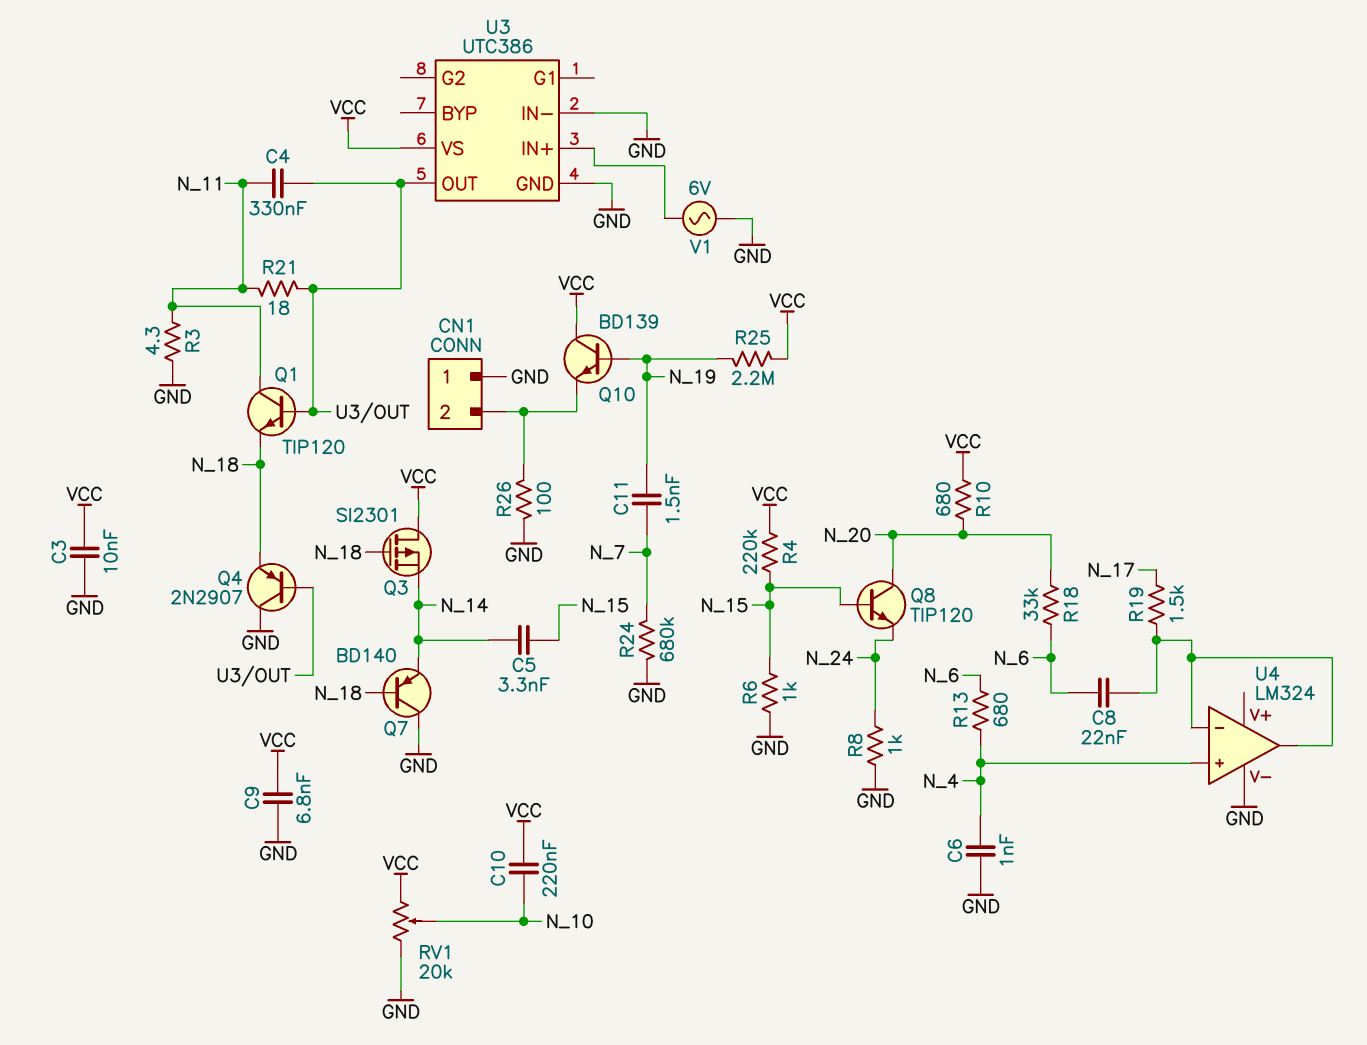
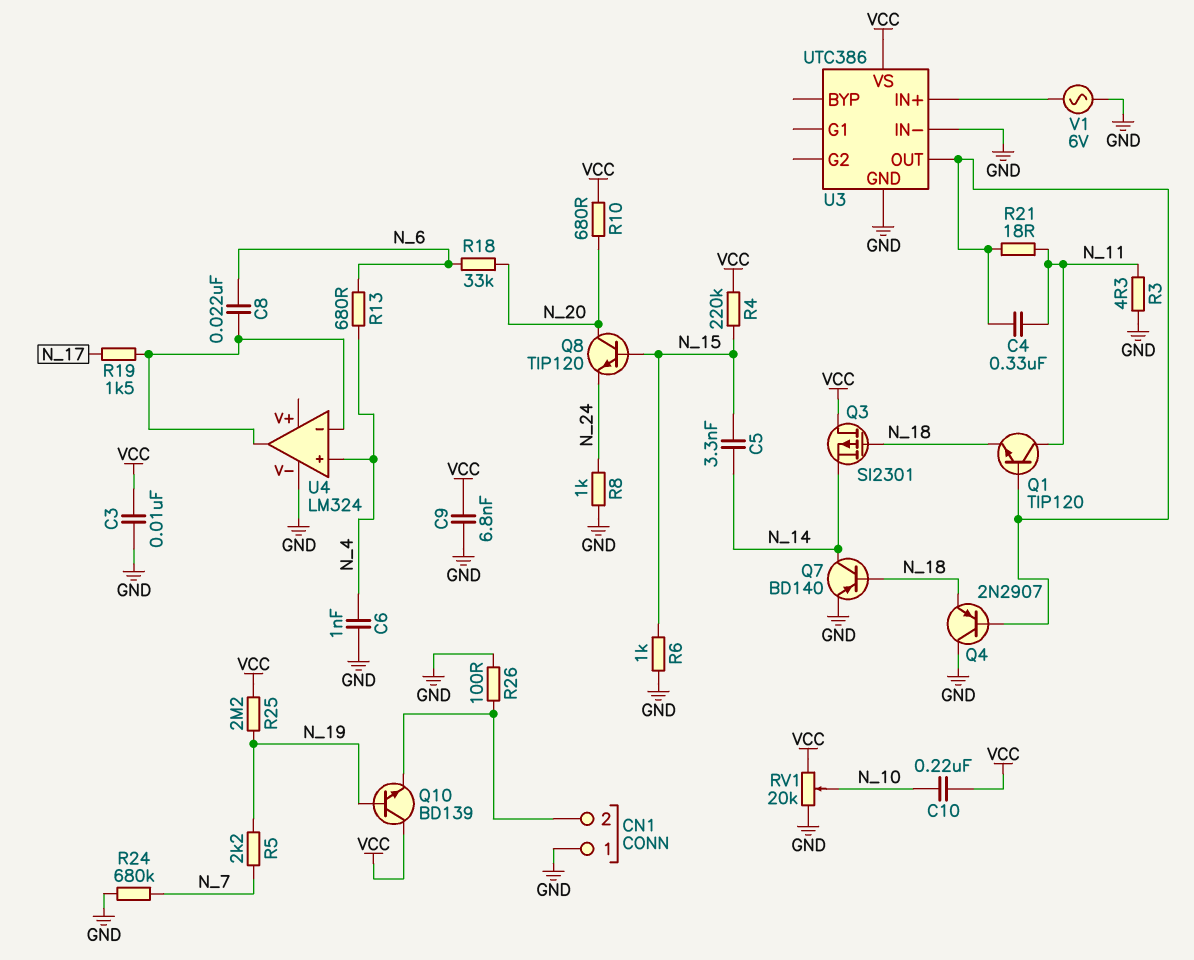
C11: 1.5nF (N_7, N_19) -> none
Q7: PNP BD140 (B N_18, C GND, E N_14) -> PNP BD140 (B N_18, C N_14, E GND)
R5: none -> 2.2k (N_7, N_19)

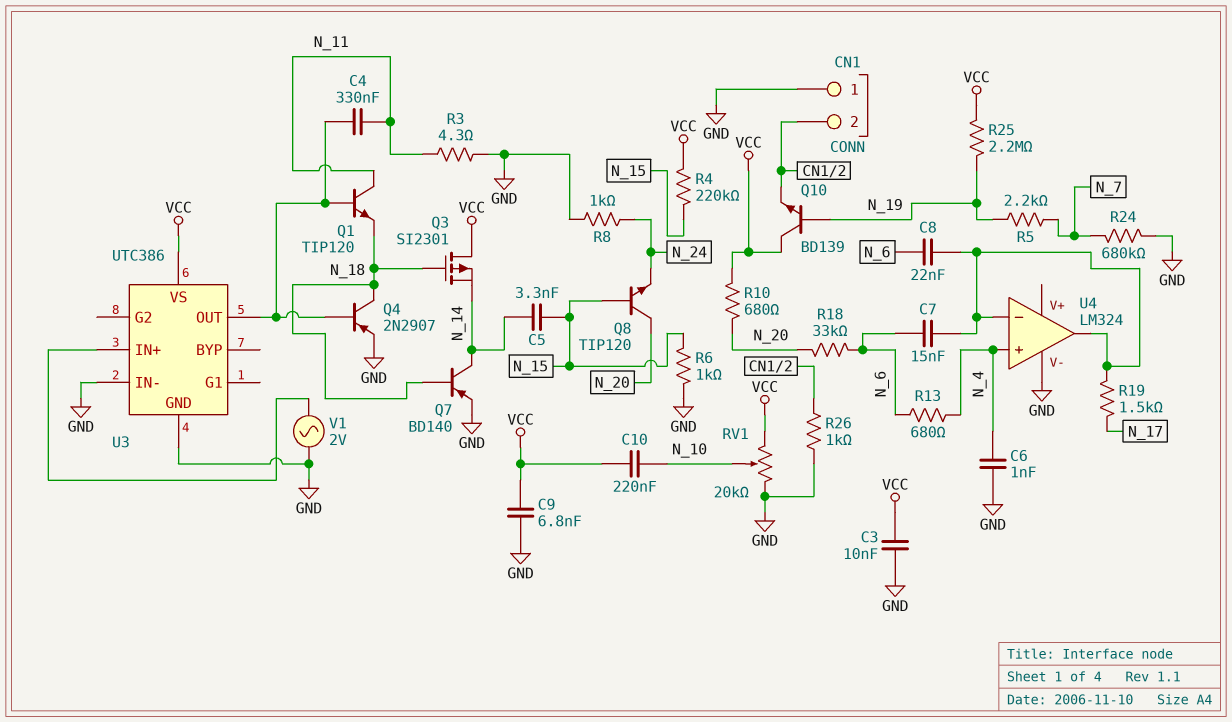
C7: none -> 15nF (N_6, U4/in-)
Q4: PNP 2N2907 (B U3/OUT, C GND, E N_18) -> PNP 2N2907 (B U3/OUT, C N_18, E GND)
R21: 18 (N_11, U3/OUT) -> none
R26: 100 (CN1/2, GND) -> 1k (CN1/2, GND)
V1: AC 6V (GND, U3/IN+) -> AC 2V (GND, U3/IN+)

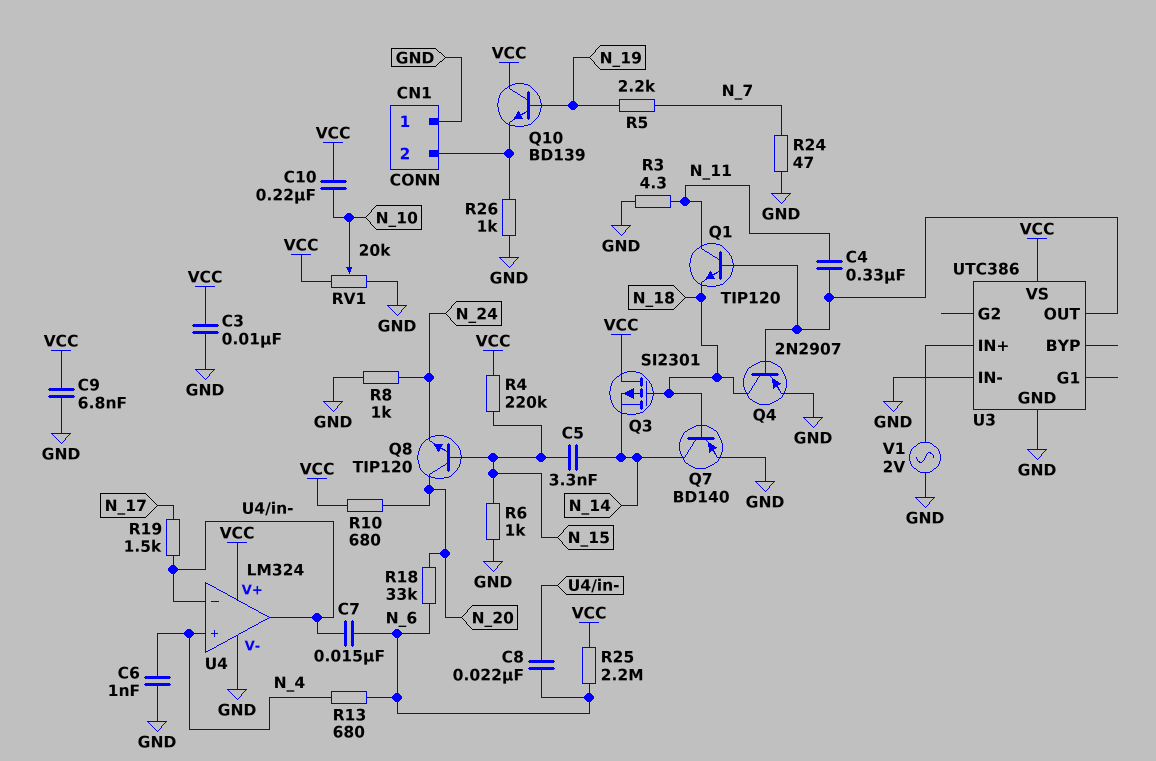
R24: 680k (GND, N_7) -> 47 (GND, N_7)
R25: 2.2M (N_19, VCC) -> 2.2M (N_6, VCC)
U4 pin V+: none -> VCC

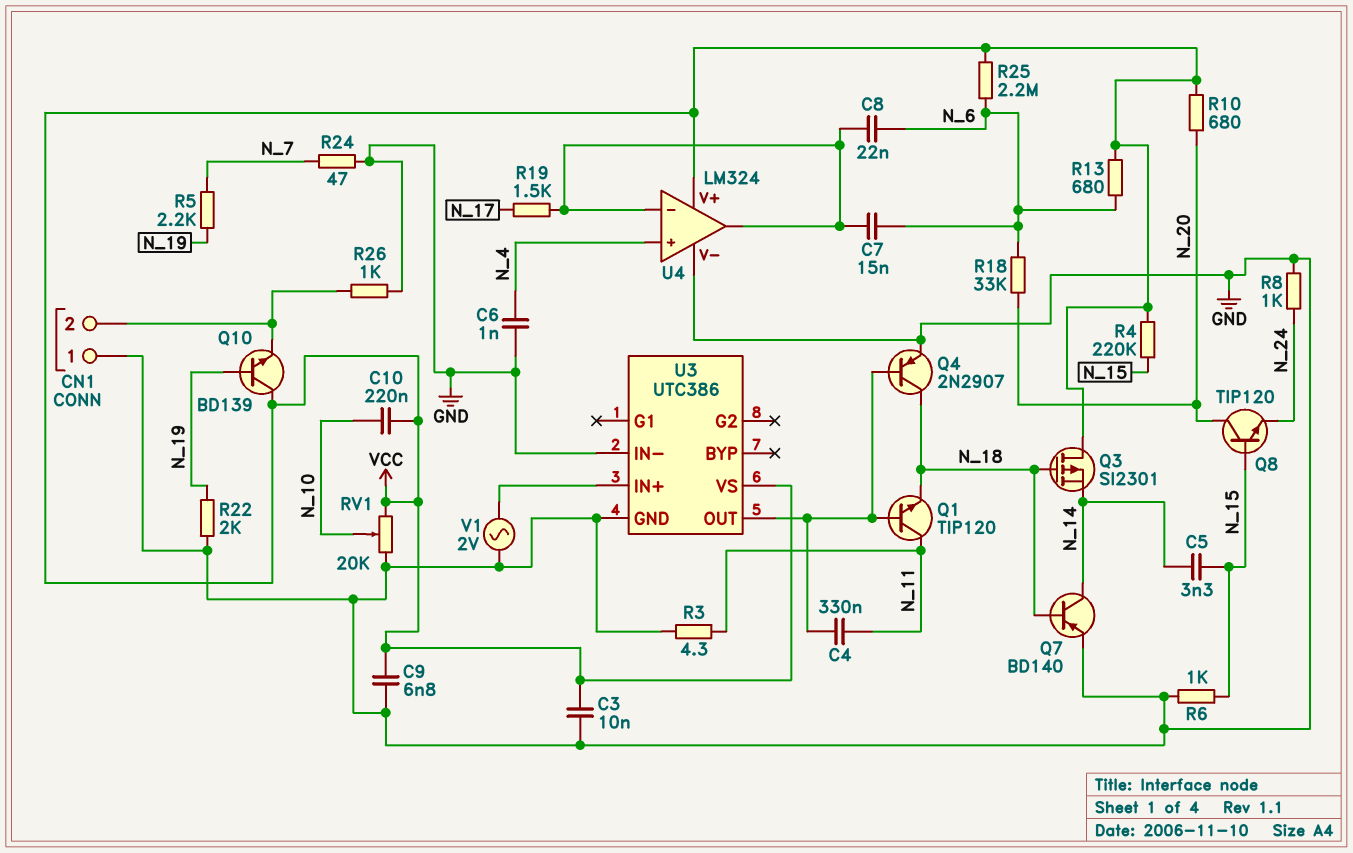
R13: 680 (N_4, N_6) -> 680 (N_6, VCC)
R22: none -> 2k (GND, N_19)

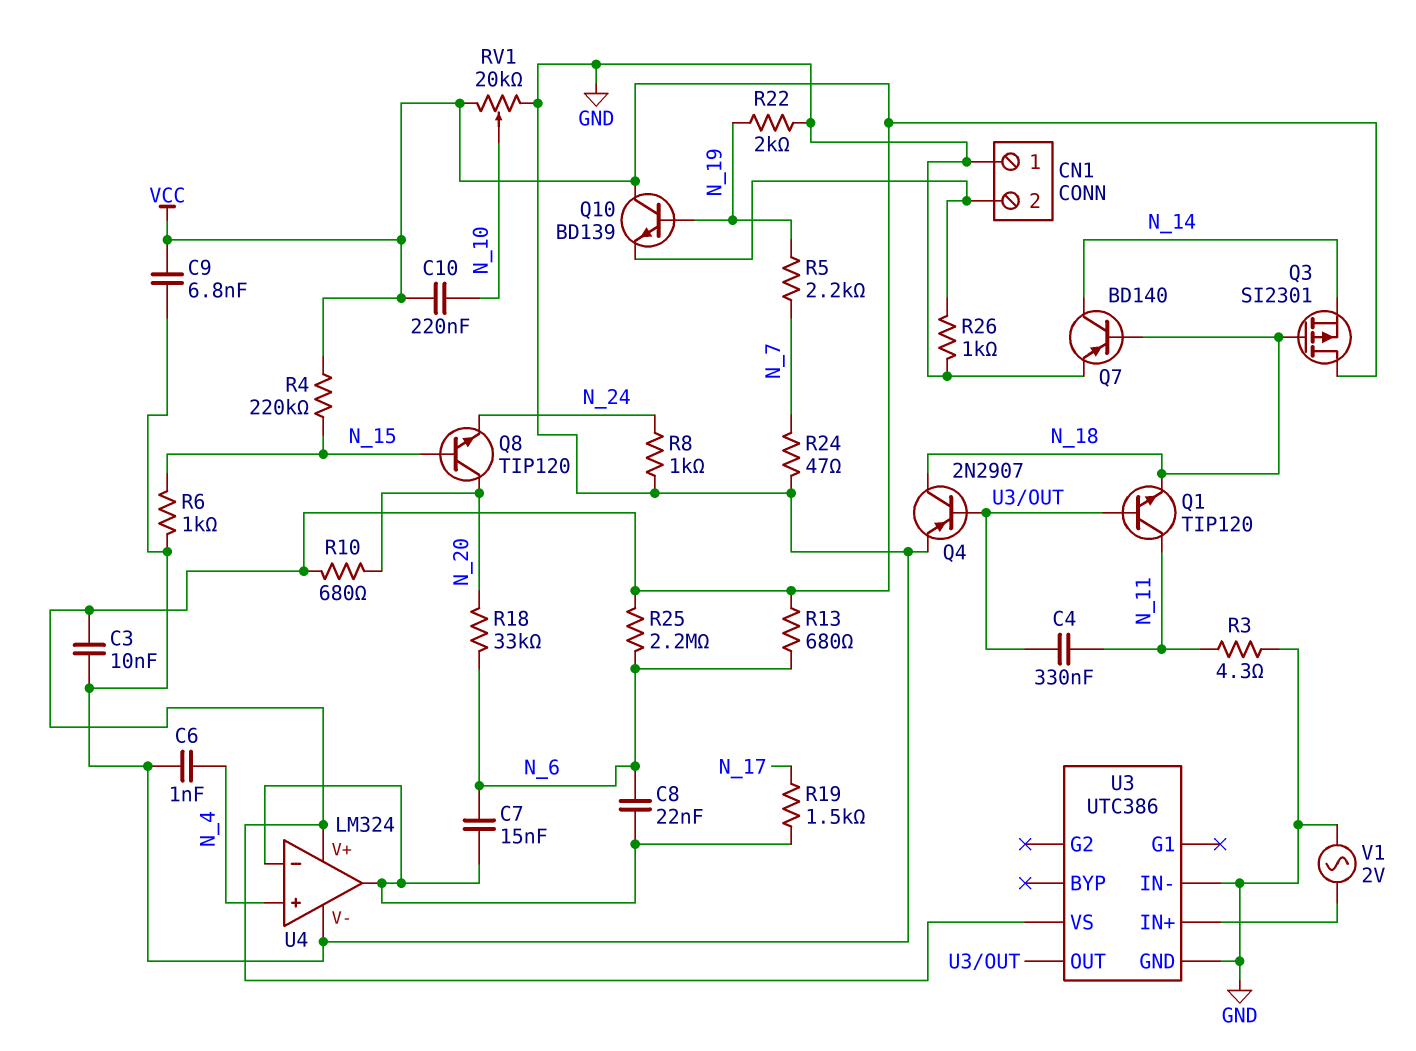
C5: 3.3nF (N_14, N_15) -> none

